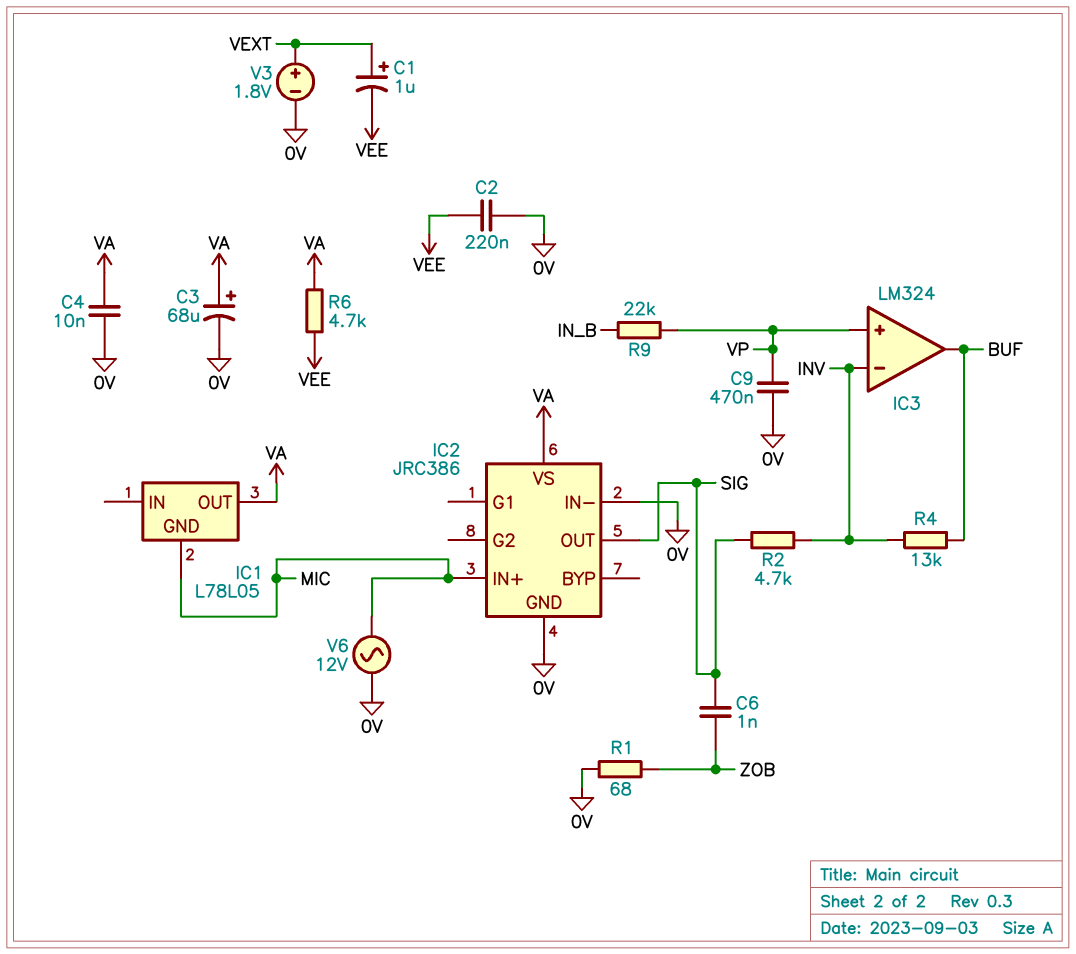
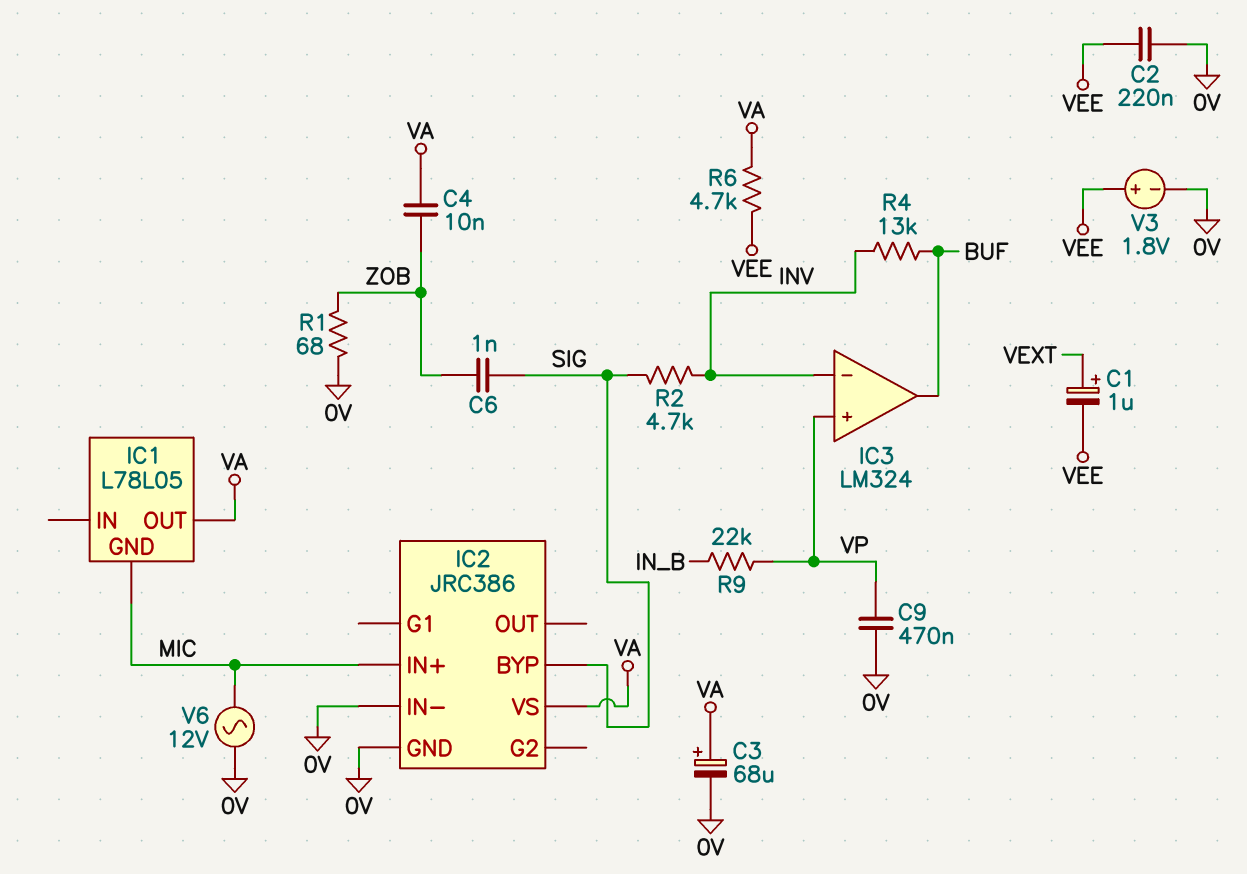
C4: 10nF (0V, VA) -> 10nF (VA, ZOB)
IC2 pin BYP: none -> SIG
IC2 pin OUT: SIG -> none
V3: 1.8V (plus VEXT, minus 0V) -> 1.8V (plus VEE, minus 0V)

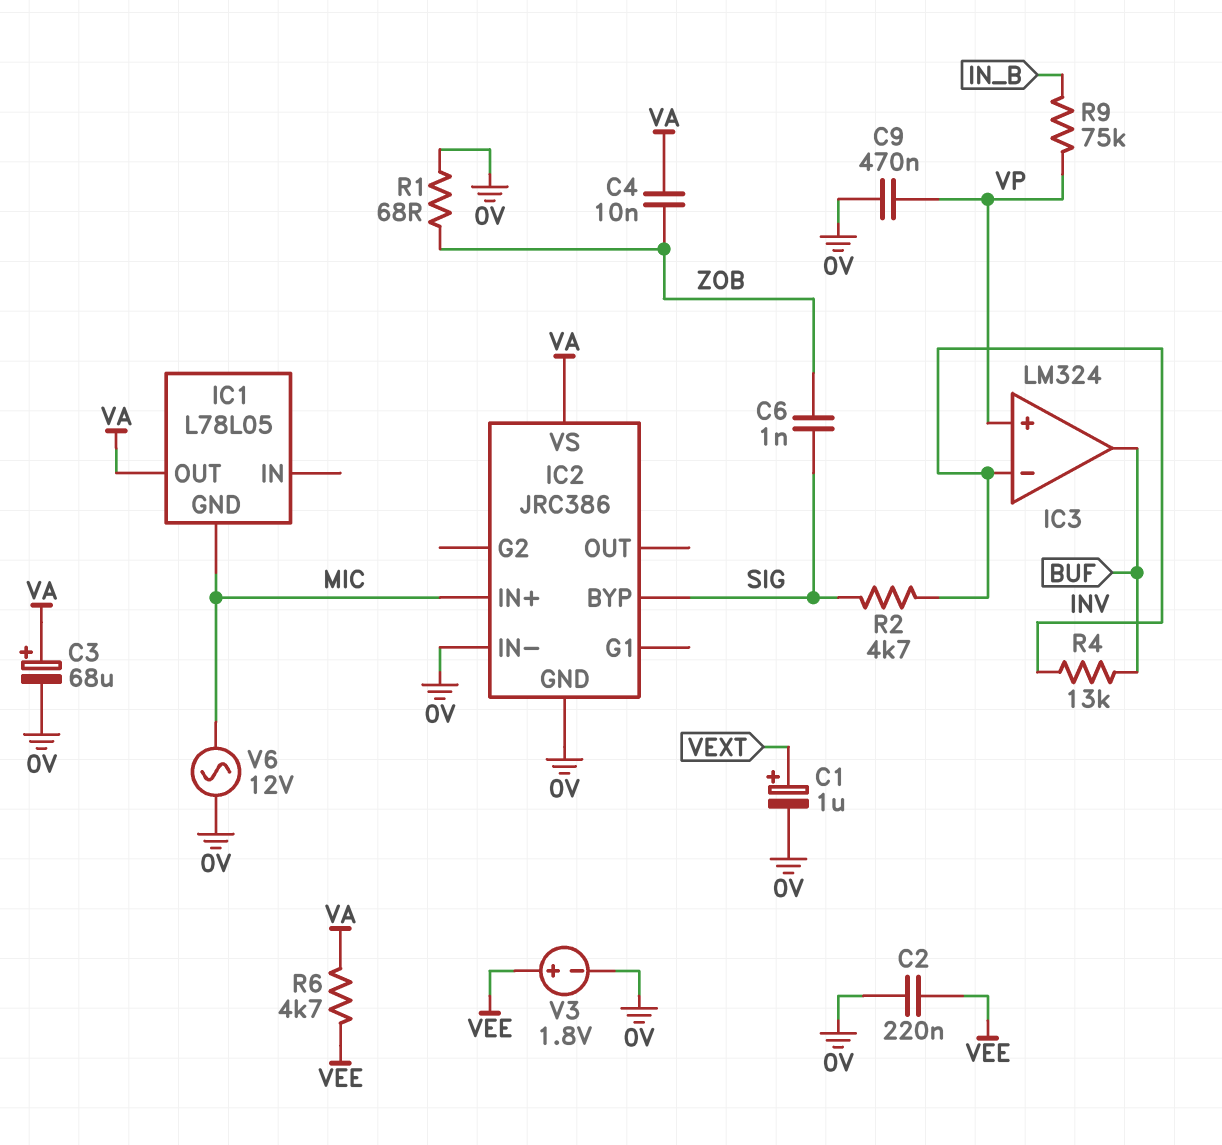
C1: 1uF (plus VEXT, minus VEE) -> 1uF (plus VEXT, minus 0V)
R9: 22k (IN_B, VP) -> 75k (IN_B, VP)

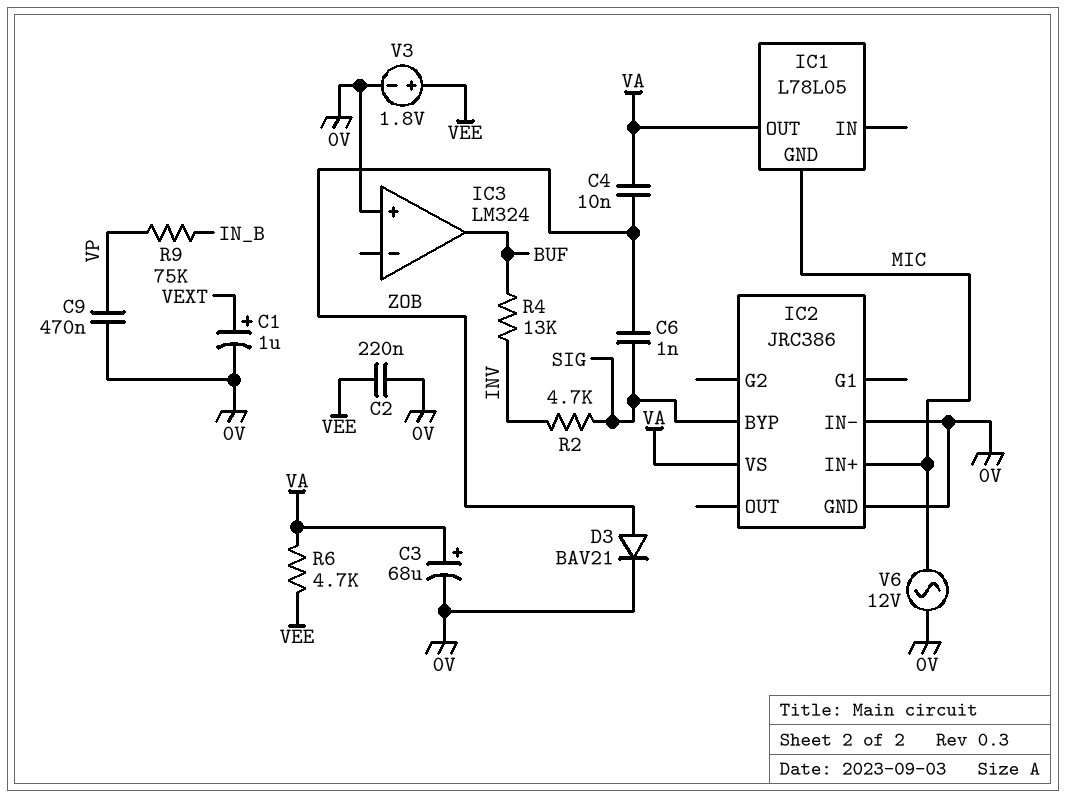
D3: none -> diode BAV21 (A ZOB, K 0V)
IC3 pin in+: VP -> 0V
IC3 pin in-: INV -> none
R1: 68 (0V, ZOB) -> none

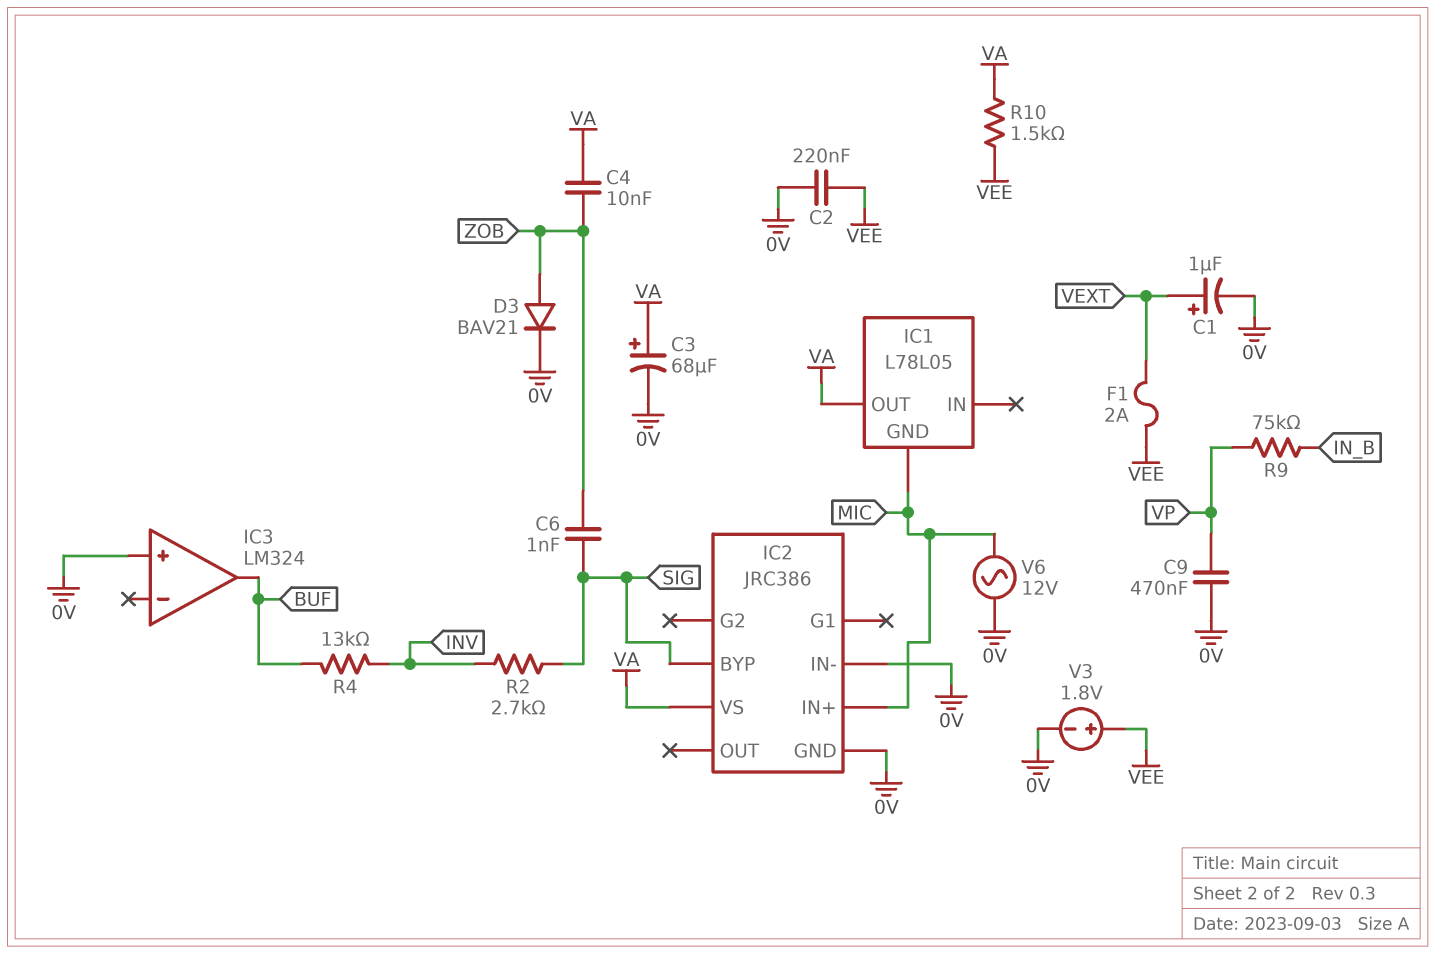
F1: none -> 2A (VEE, VEXT)
R2: 4.7k (INV, SIG) -> 2.7k (INV, SIG)
R6: 4.7k (VA, VEE) -> none
R10: none -> 1.5k (VA, VEE)

